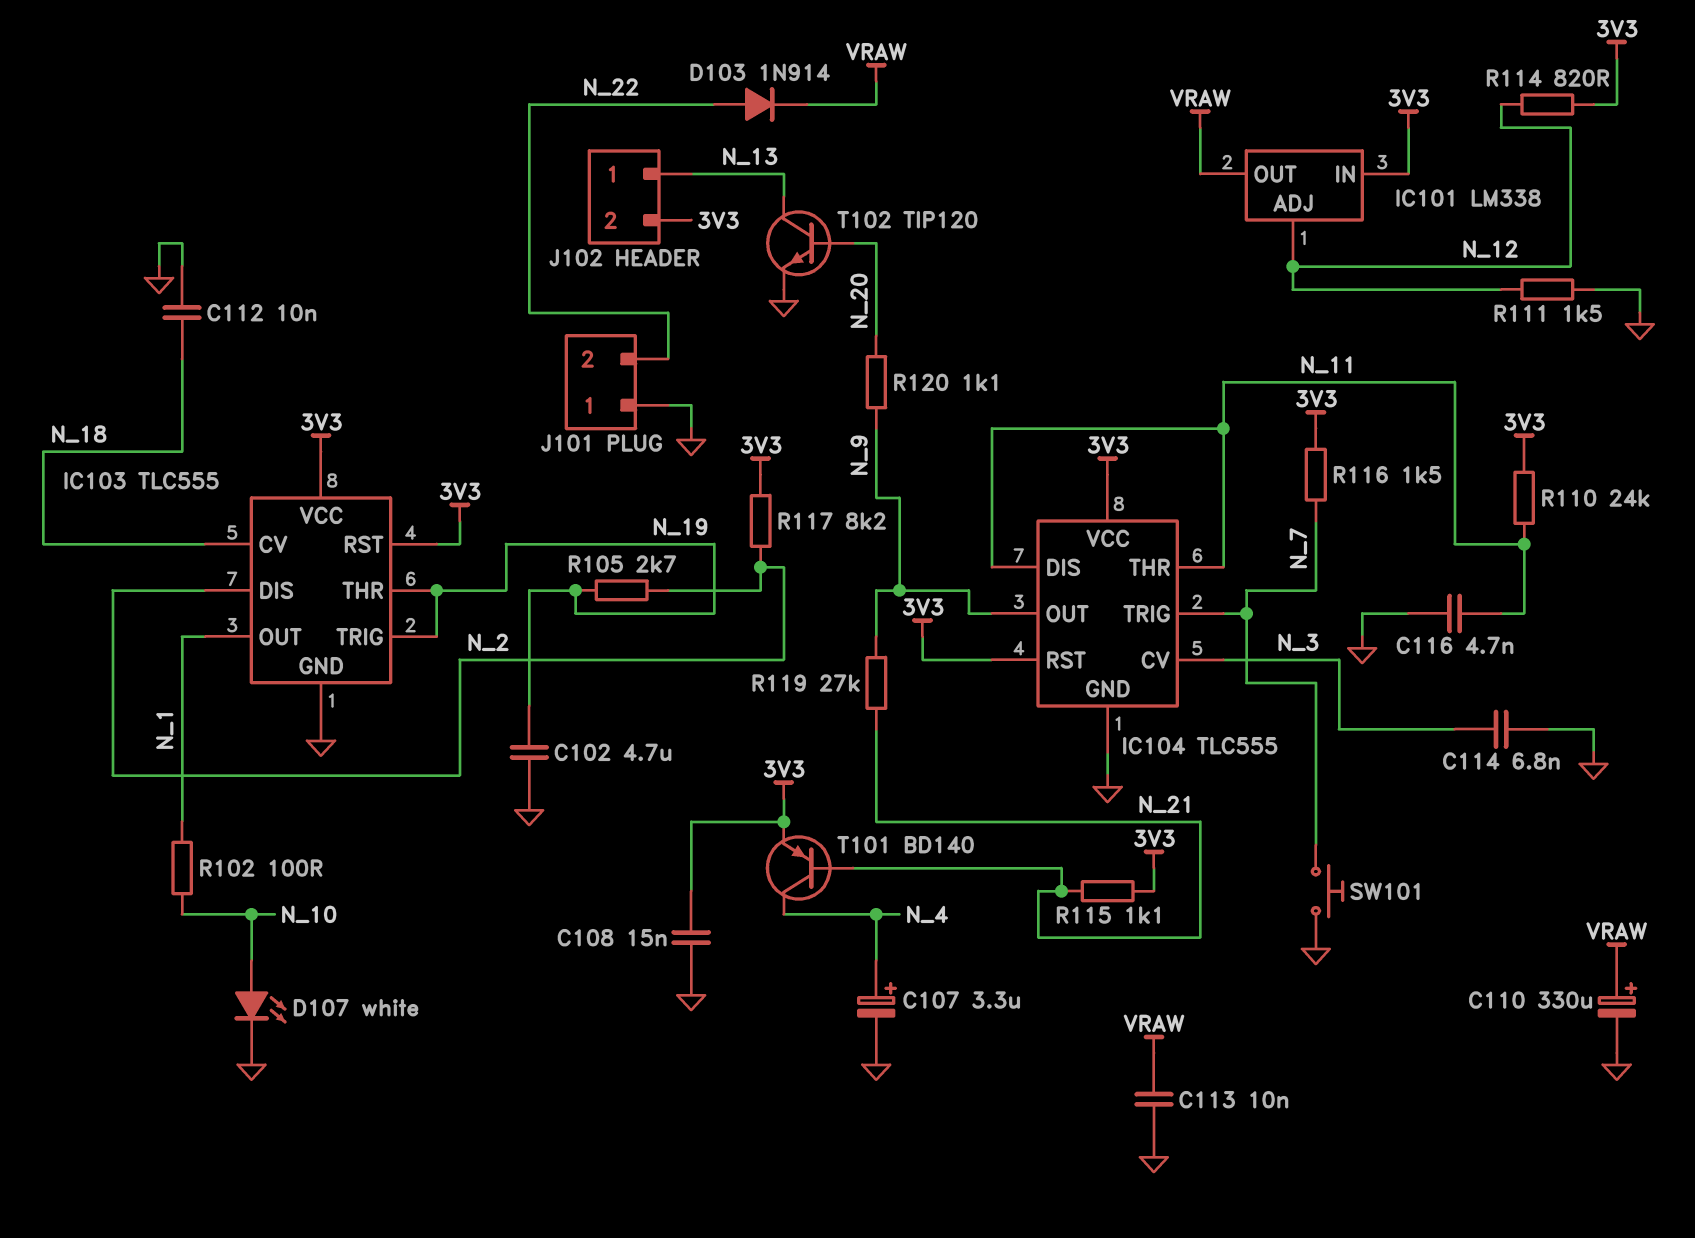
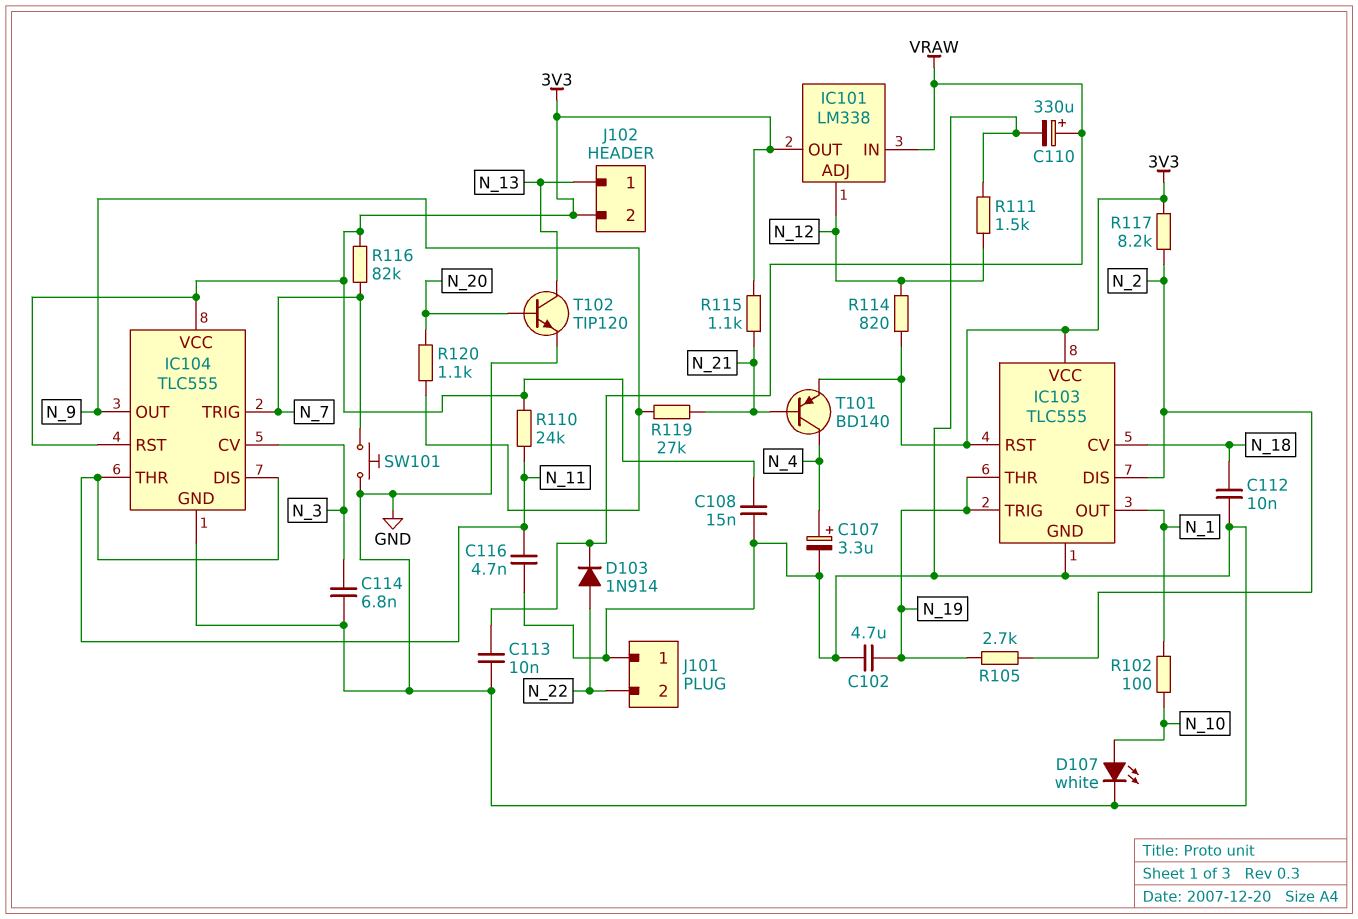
IC101 pin IN: 3V3 -> VRAW
IC101 pin OUT: VRAW -> 3V3
R116: 1.5k (3V3, N_7) -> 82k (3V3, N_7)

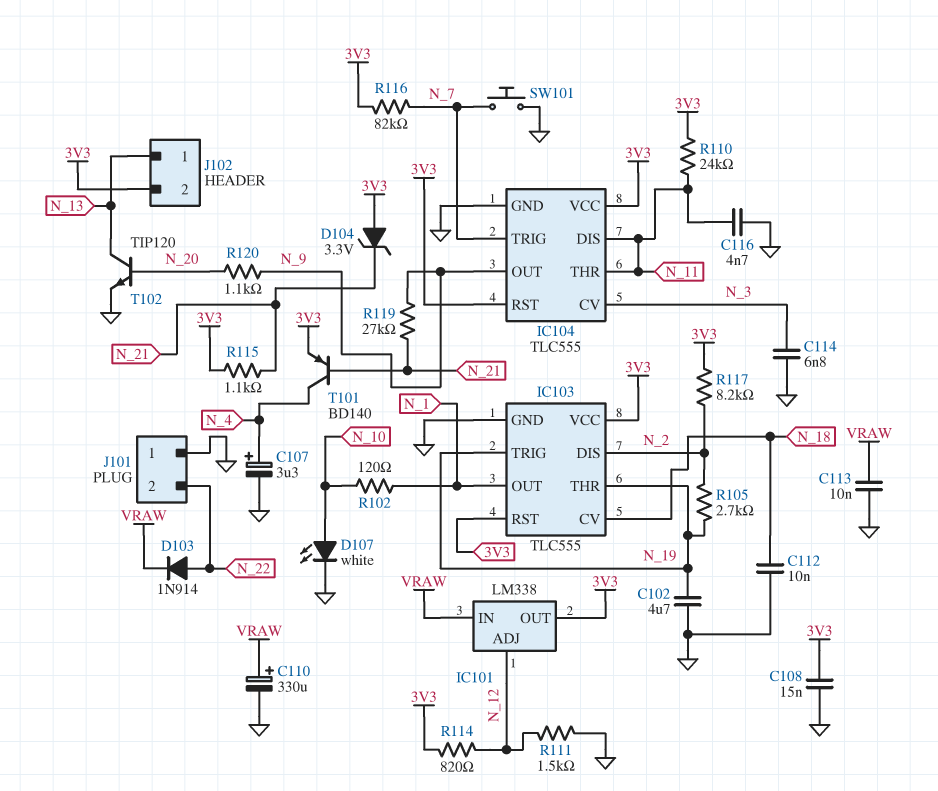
D104: none -> zener 3.3V (A 3V3, K N_21)
R102: 100 (N_1, N_10) -> 120 (N_1, N_10)

